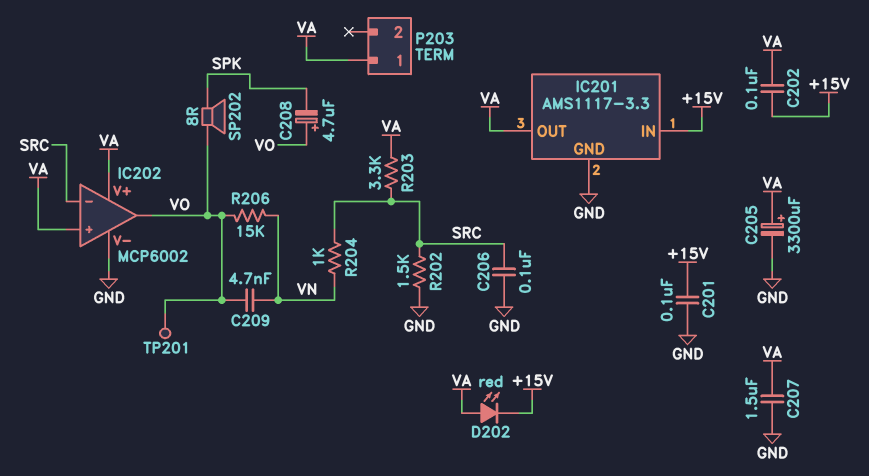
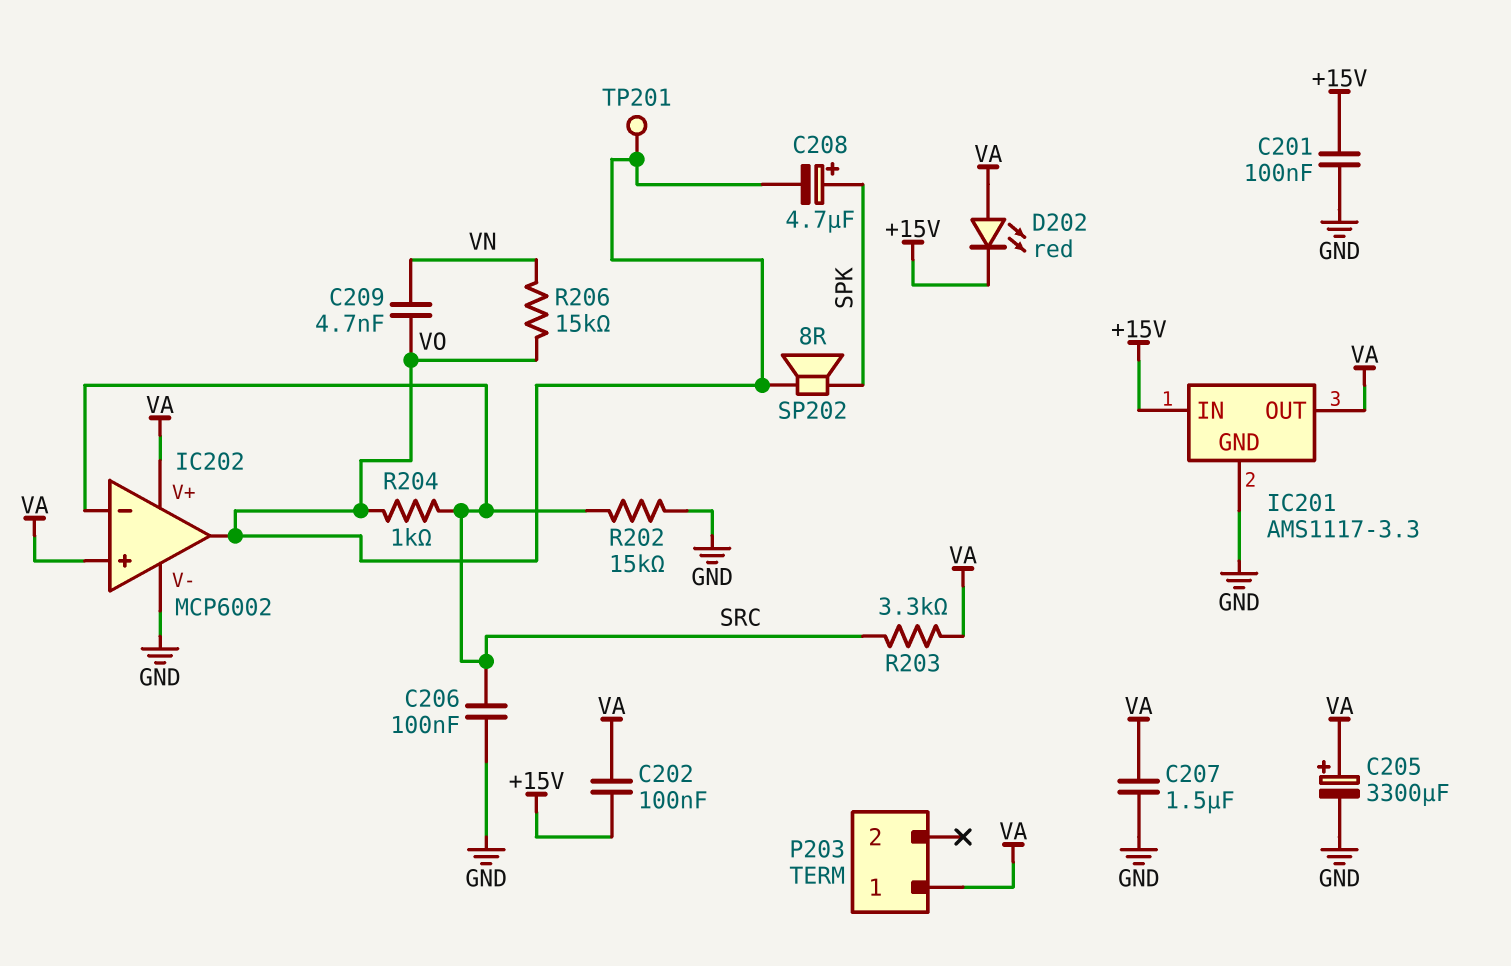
C208: 4.7uF (plus VO, minus SPK) -> 4.7uF (plus SPK, minus VO)
R202: 1.5k (GND, SRC) -> 15k (GND, SRC)
R204: 1k (SRC, VN) -> 1k (SRC, VO)

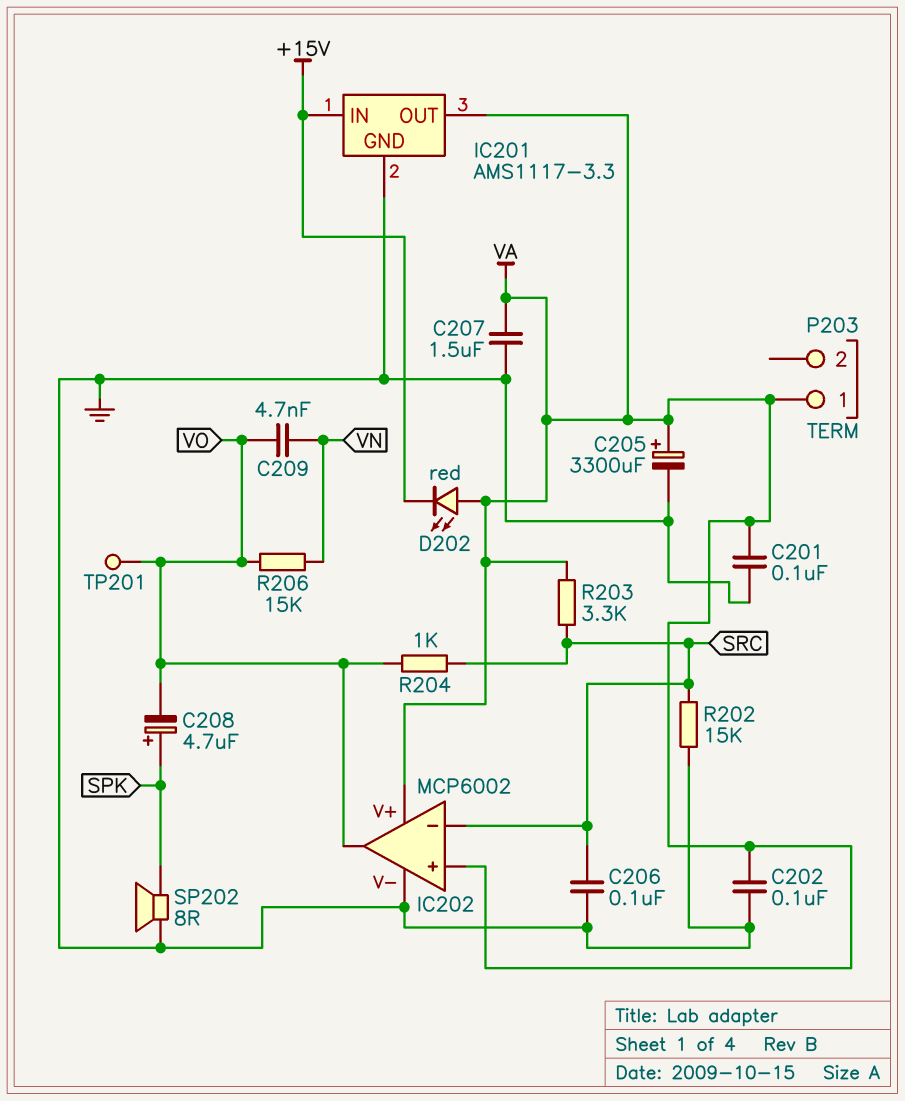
C201: 100nF (+15V, GND) -> 100nF (GND, VA)
C202: 100nF (+15V, VA) -> 100nF (GND, VA)
SP202: speaker 8R (SPK, VO) -> speaker 8R (GND, SPK)

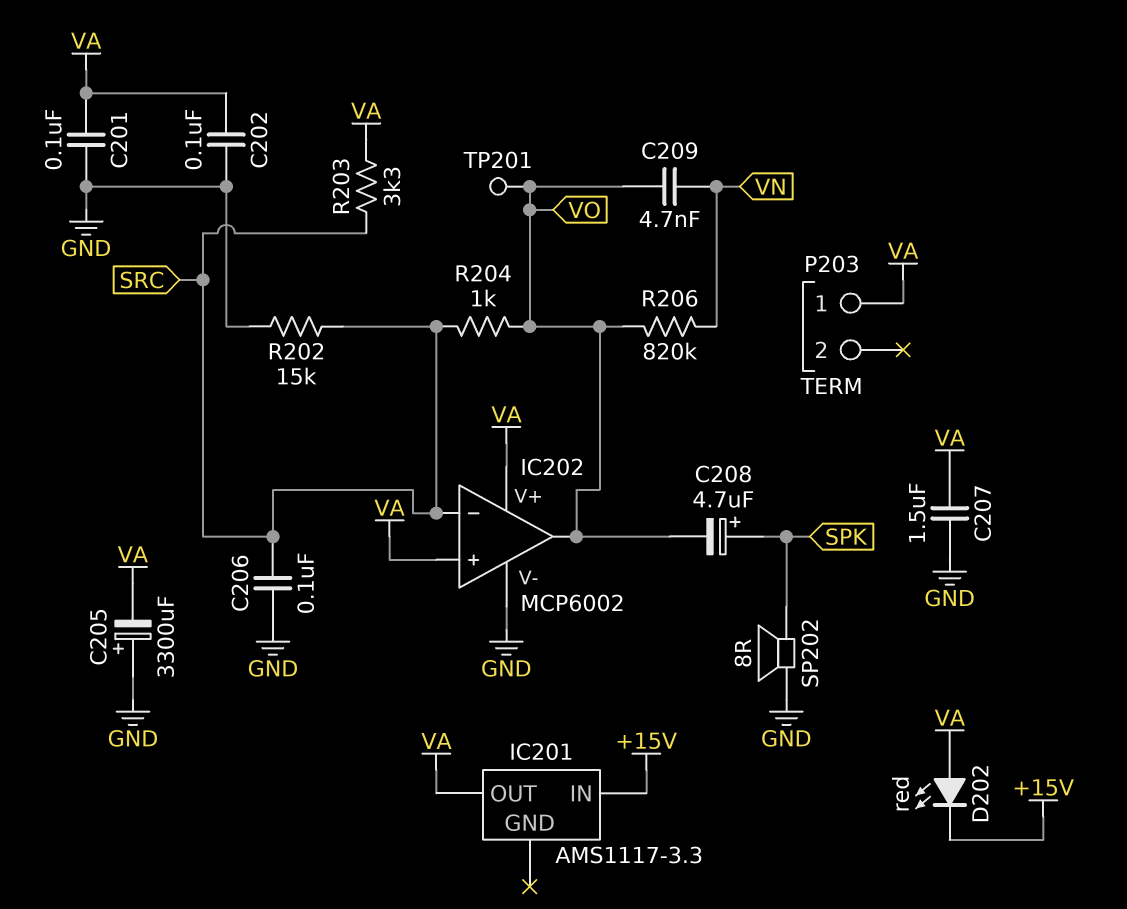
C205: 3300uF (plus VA, minus GND) -> 3300uF (plus GND, minus VA)
IC201 pin GND: GND -> none
R206: 15k (VN, VO) -> 820k (VN, VO)

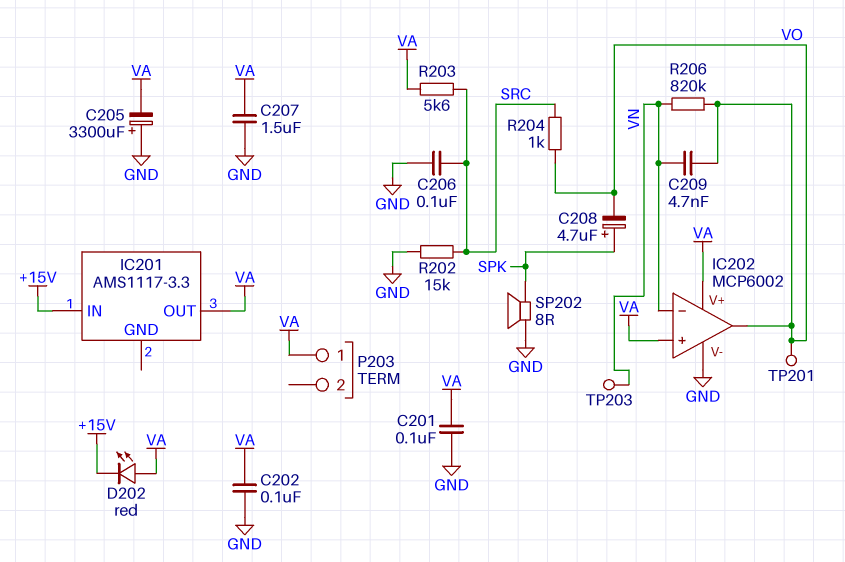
IC202 pin in-: SRC -> VN
R203: 3.3k (SRC, VA) -> 5.6k (SRC, VA)
TP203: none -> test point (VN)

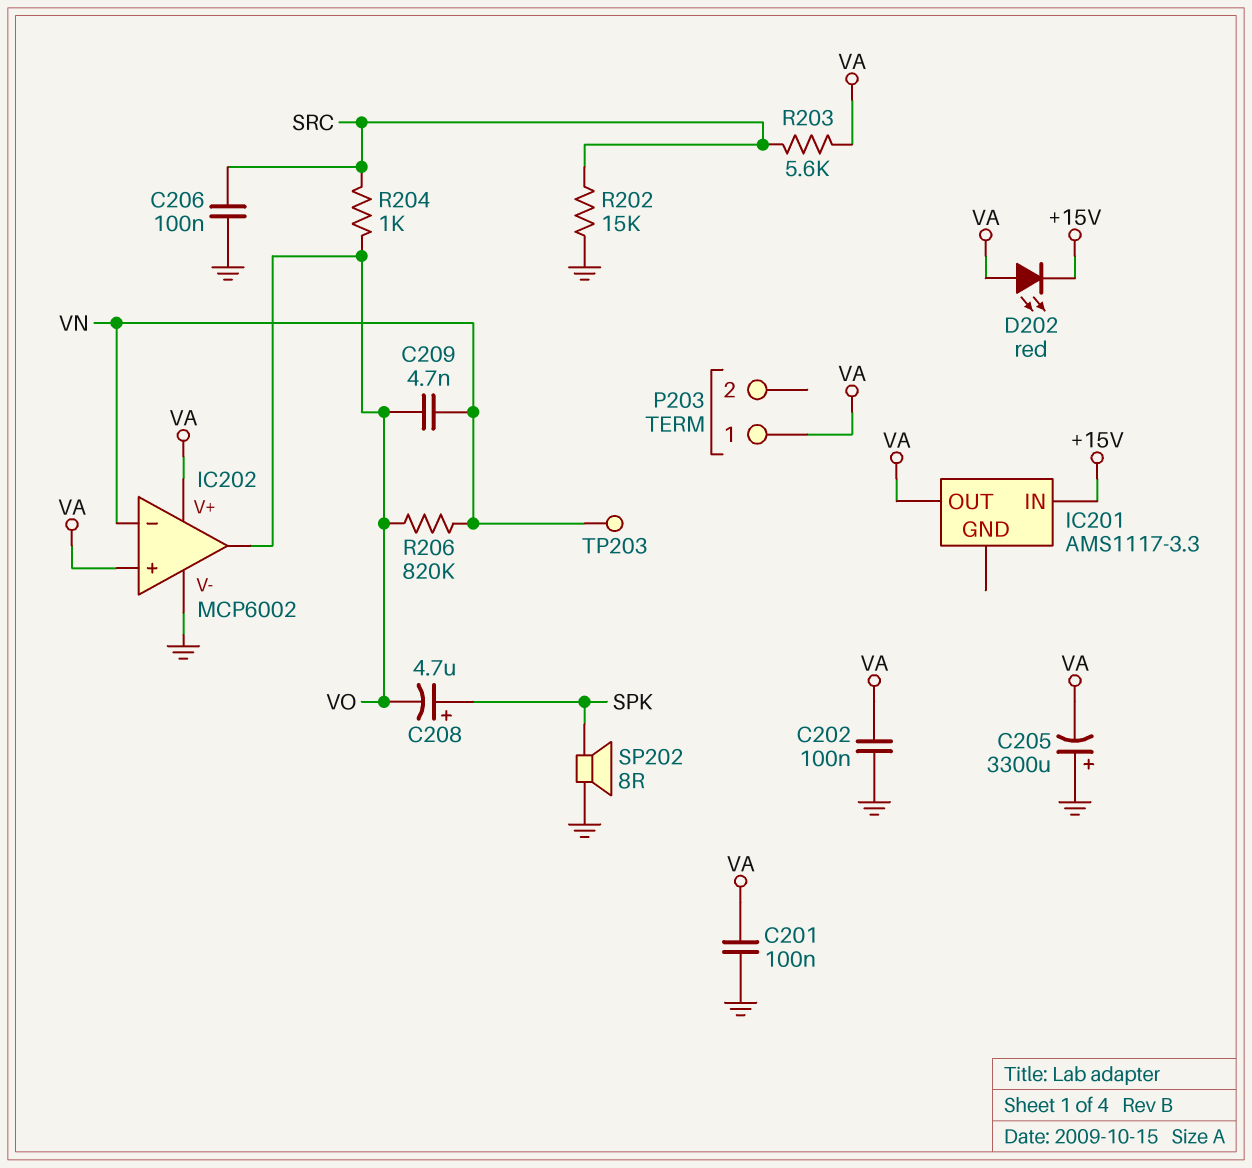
C207: 1.5uF (GND, VA) -> none
TP201: test point (VO) -> none

